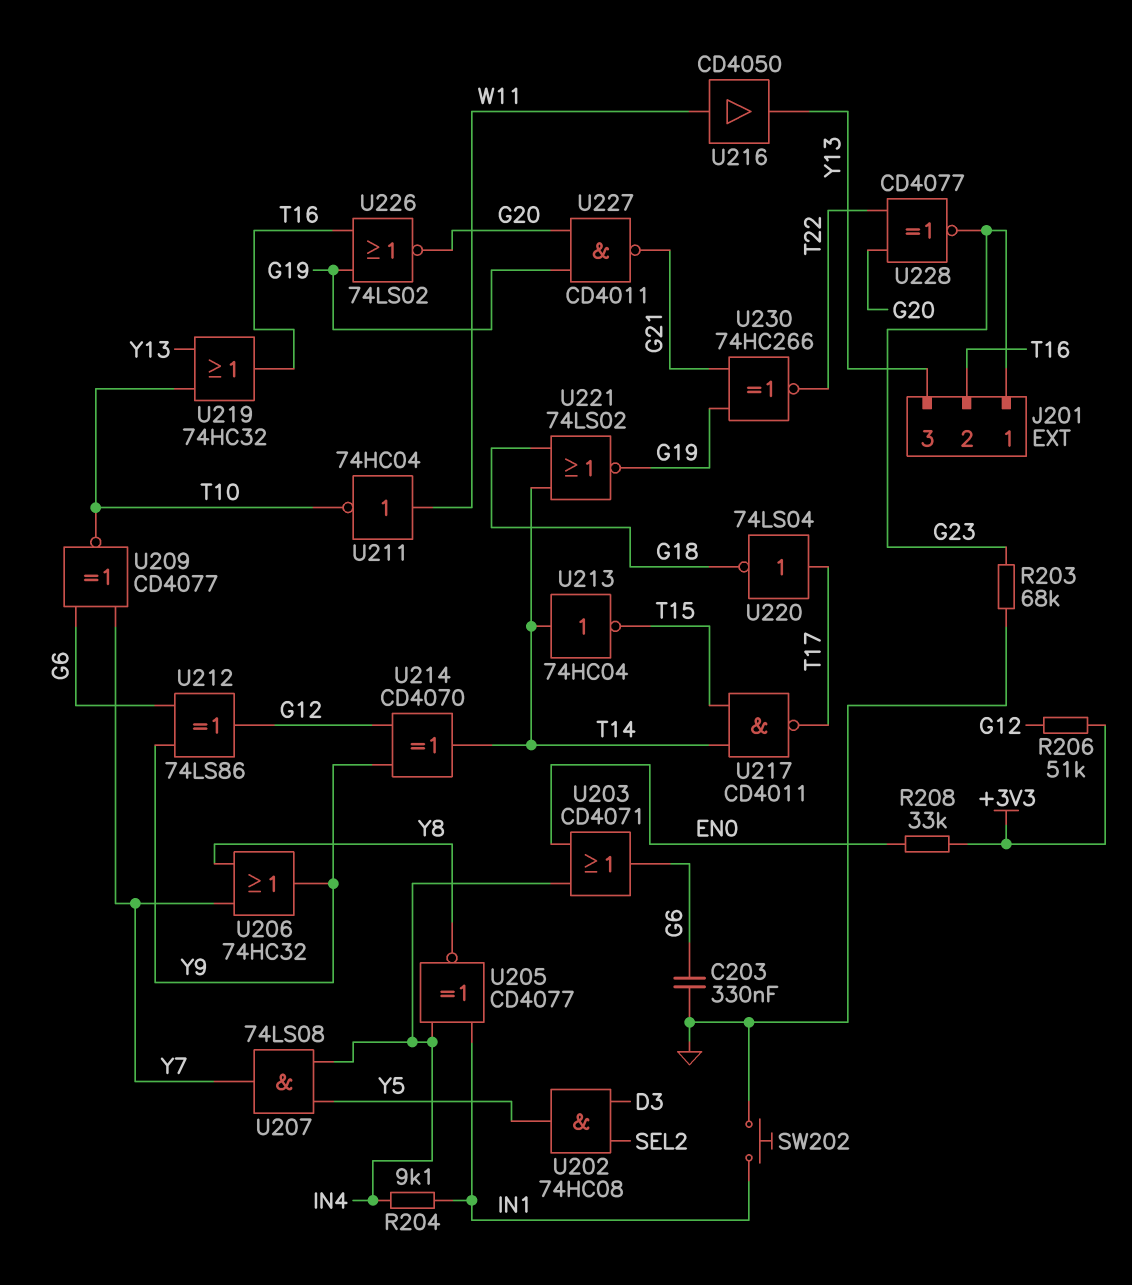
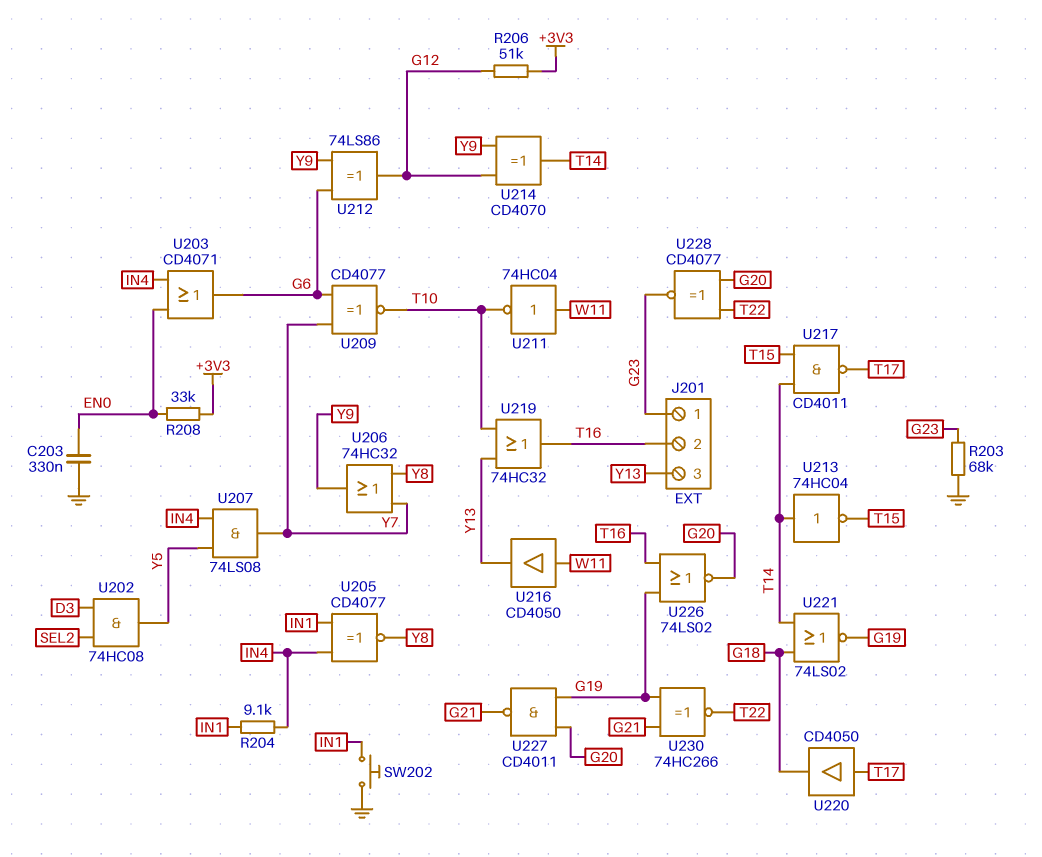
C203: 330nF (G6, GND) -> 330nF (EN0, GND)
U220: NOT 74LS04 (in T17, out G18) -> buffer CD4050 (in T17, out G18)

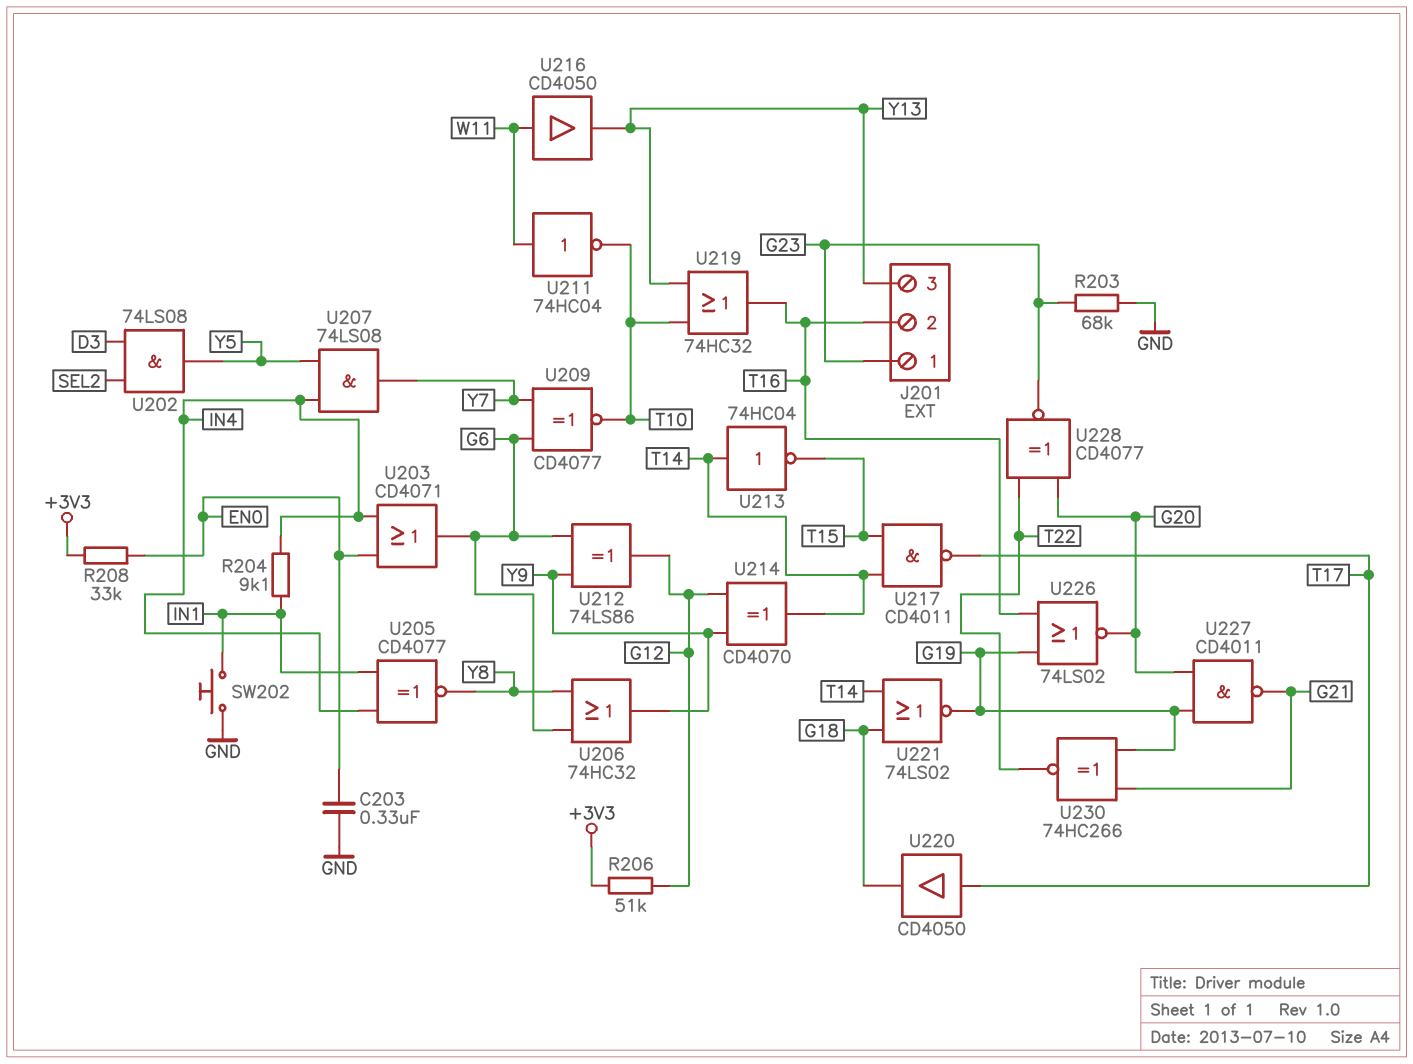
U202: AND 74HC08 (in D3, in SEL2, out Y5) -> AND 74LS08 (in D3, in SEL2, out Y5)
U206: OR 74HC32 (in Y7, in Y8, out Y9) -> OR 74HC32 (in G6, in Y8, out Y9)

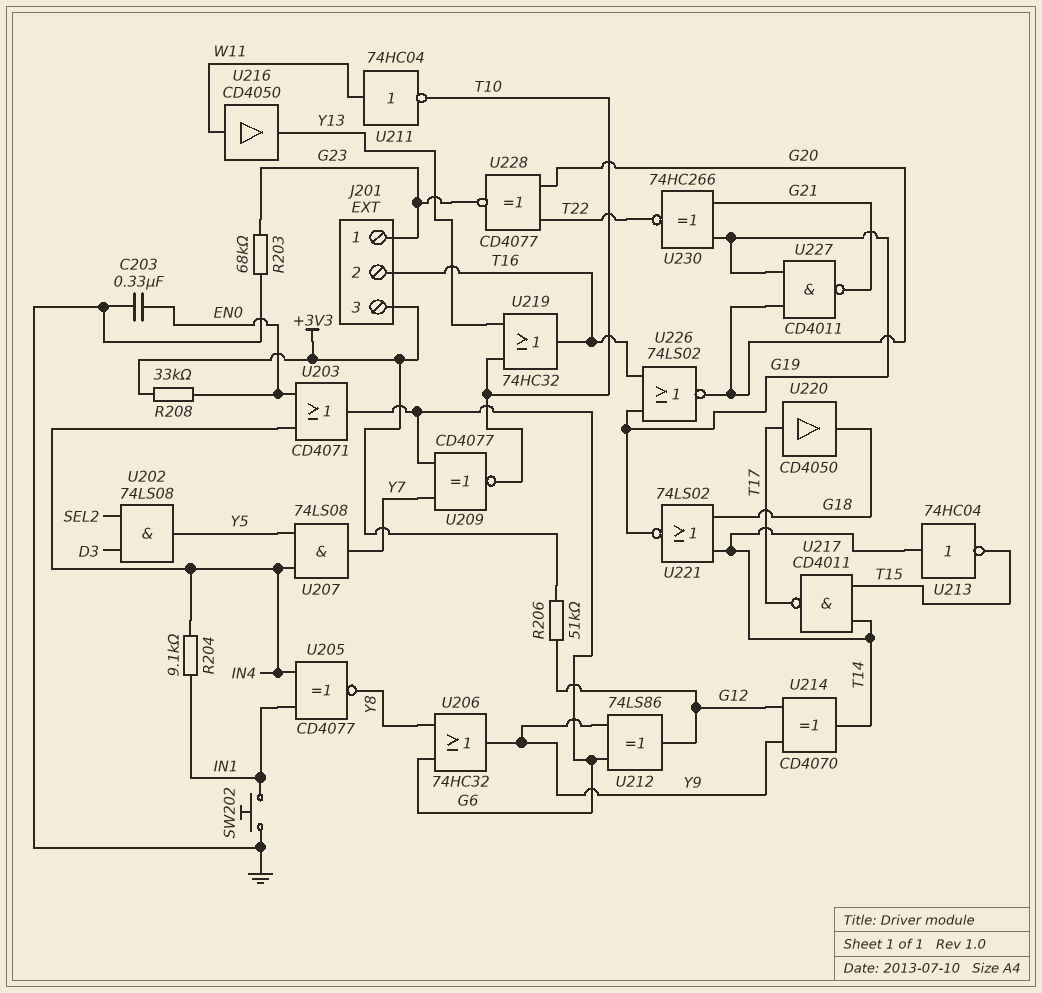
J201 pin 3: Y13 -> +3V3

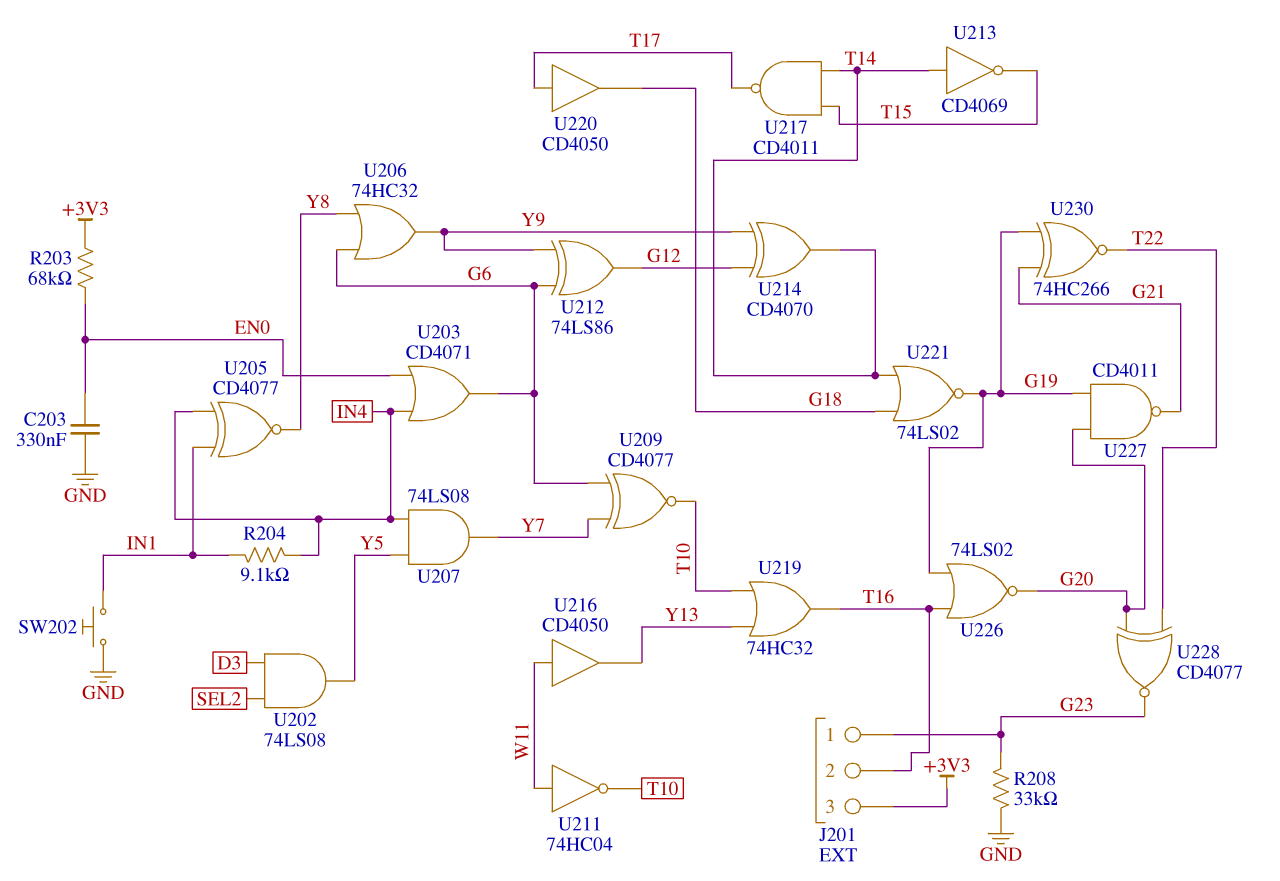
R203: 68k (G23, GND) -> 68k (+3V3, EN0)
R206: 51k (+3V3, G12) -> none
R208: 33k (+3V3, EN0) -> 33k (G23, GND)
U213: NOT 74HC04 (in T14, out T15) -> NOT CD4069 (in T14, out T15)

